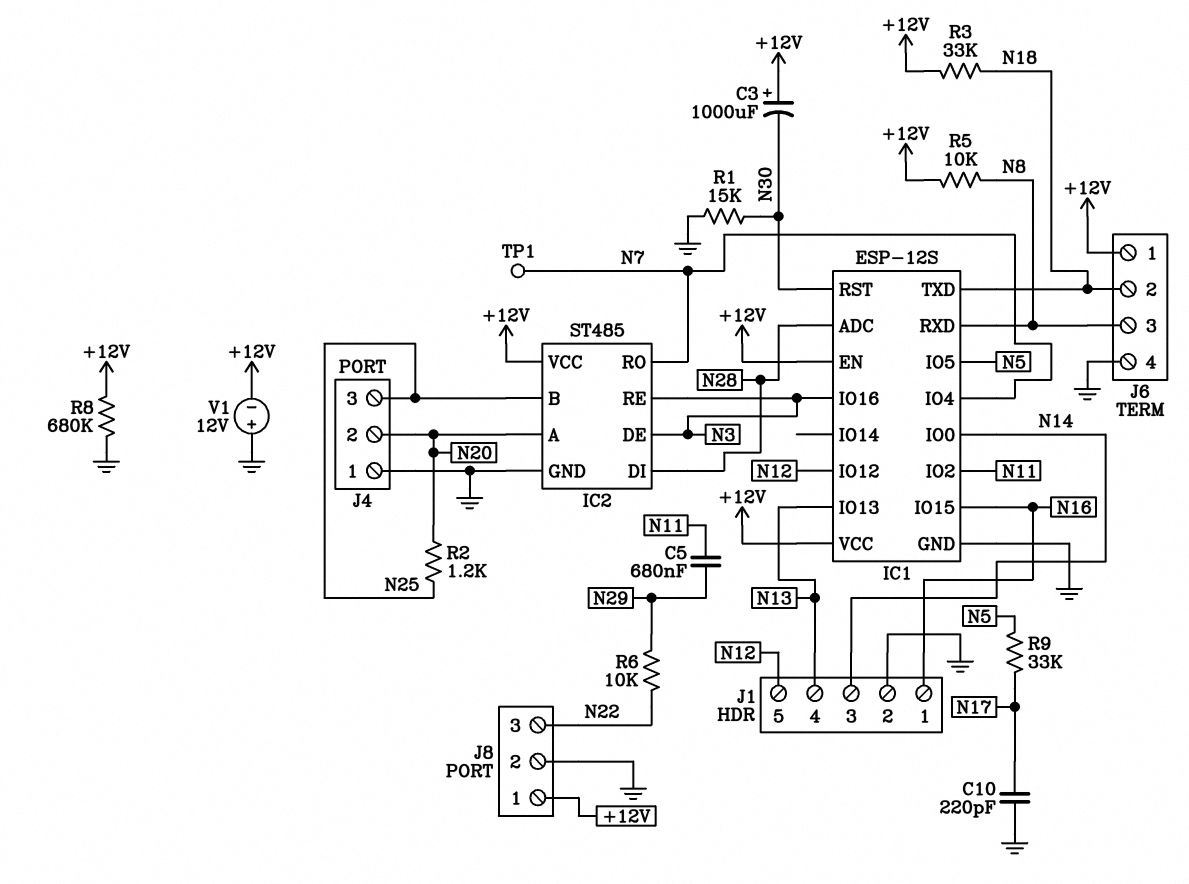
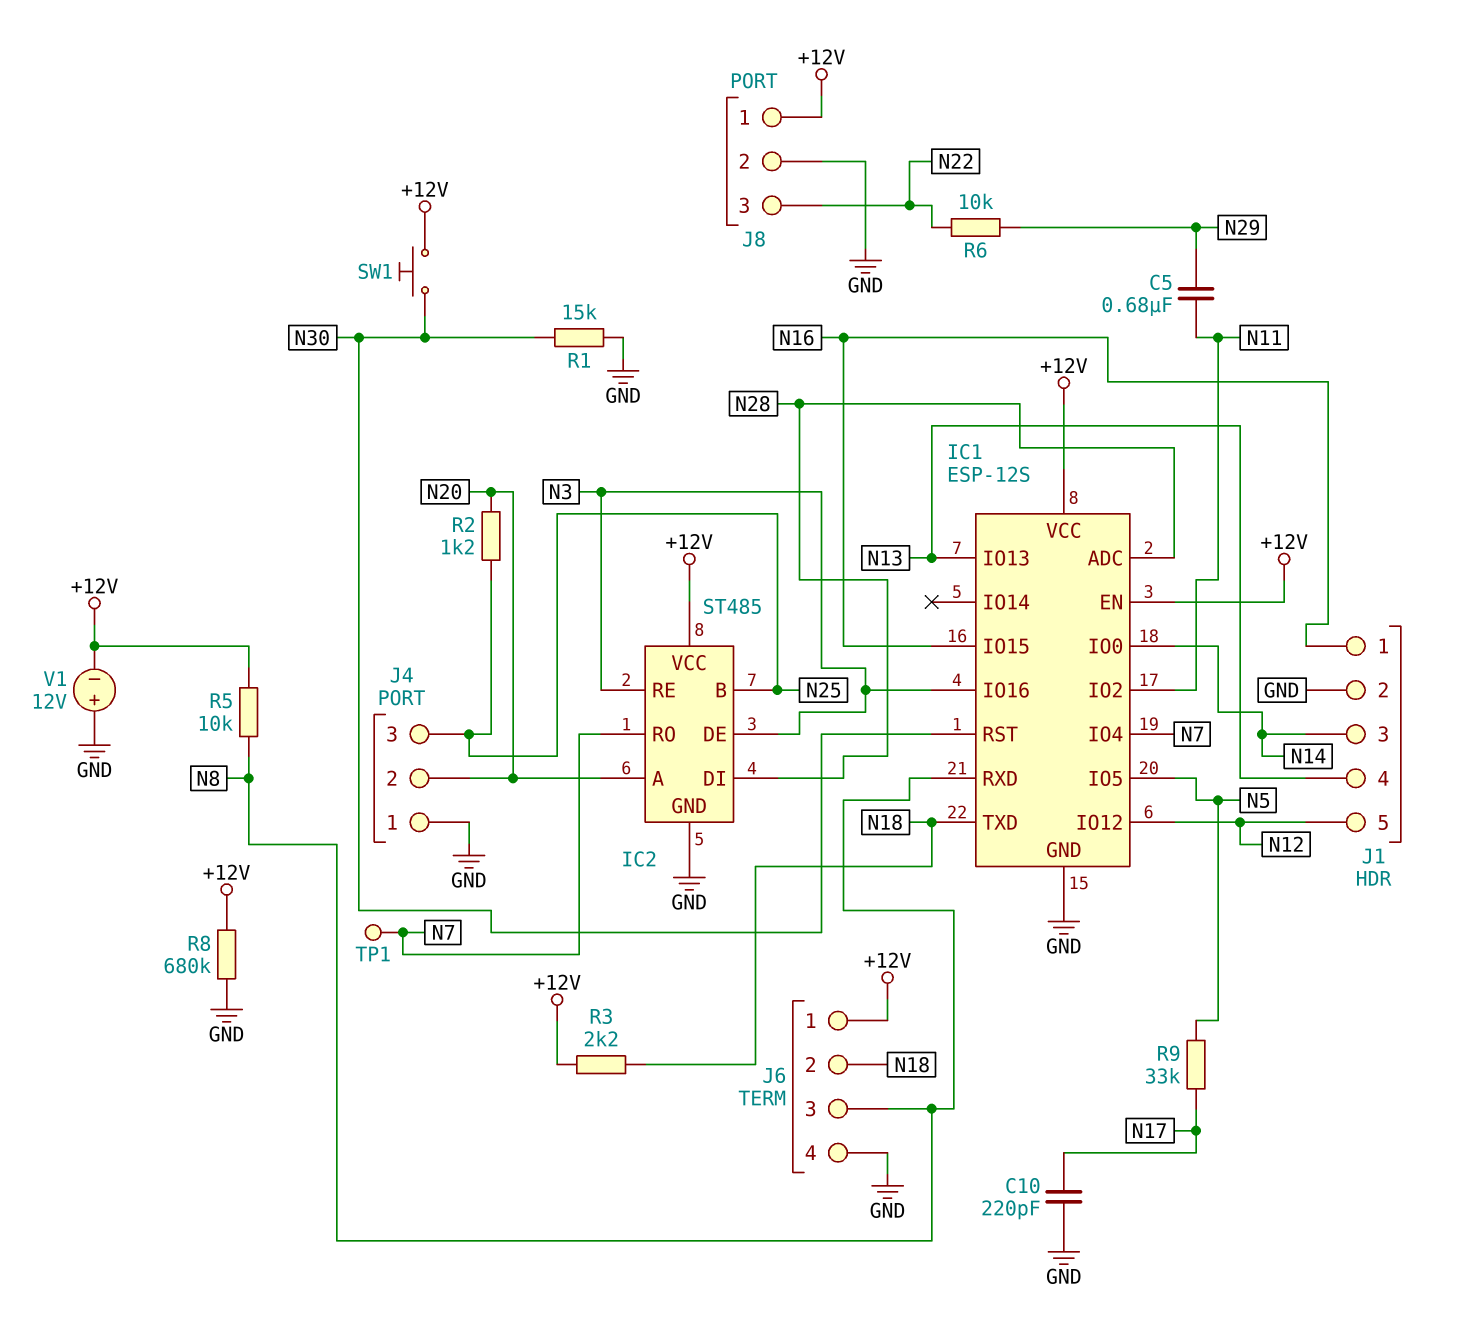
C3: 1000uF (plus +12V, minus N30) -> none
R3: 33k (+12V, N18) -> 2.2k (+12V, N18)
SW1: none -> button (+12V, N30)

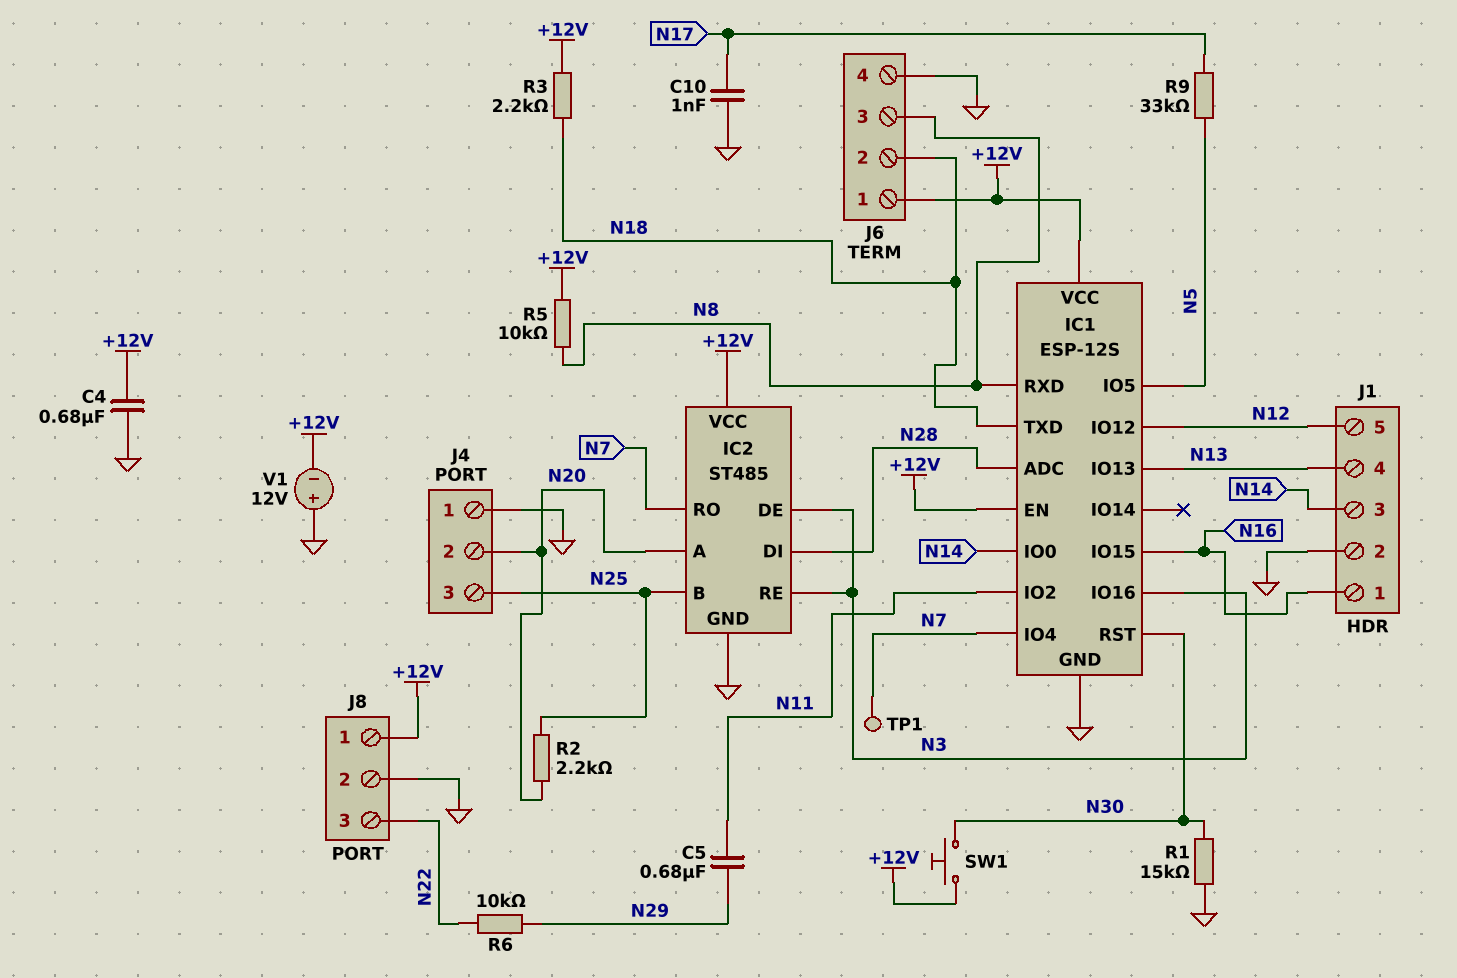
C4: none -> 680nF (+12V, GND)
C10: 220pF (GND, N17) -> 1nF (GND, N17)
R2: 1.2k (N20, N25) -> 2.2k (N20, N25)
R8: 680k (+12V, GND) -> none

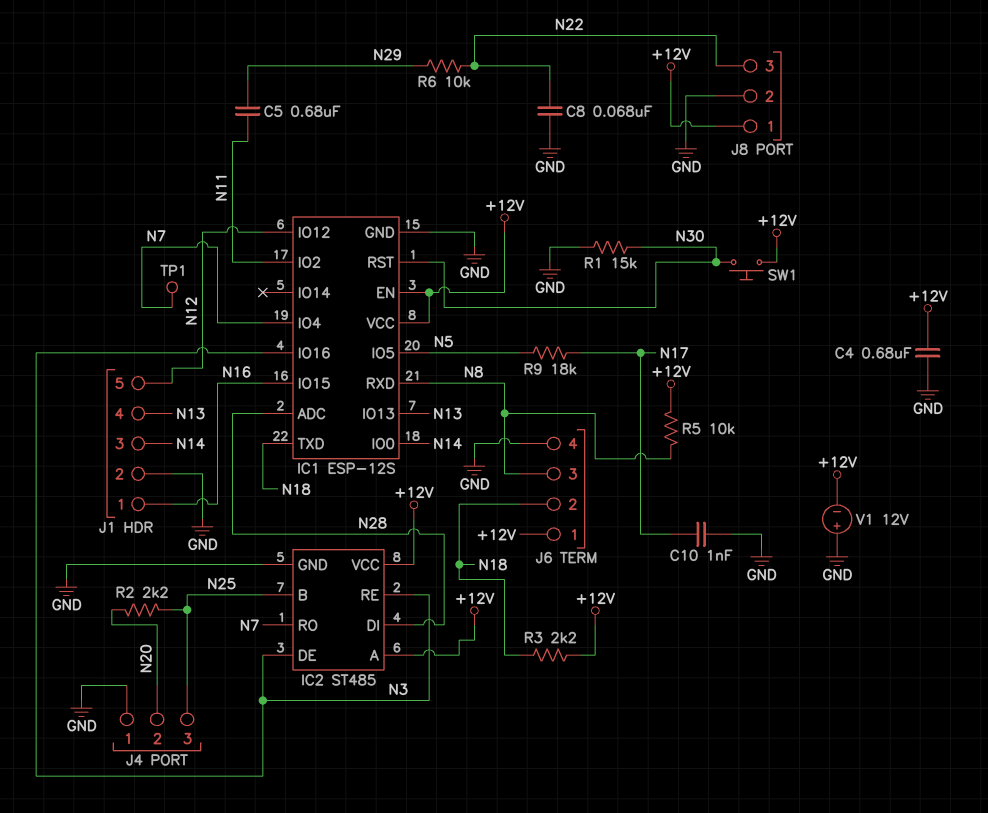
C8: none -> 68nF (GND, N22)
IC2 pin A: N20 -> +12V
R9: 33k (N5, N17) -> 18k (N5, N17)

